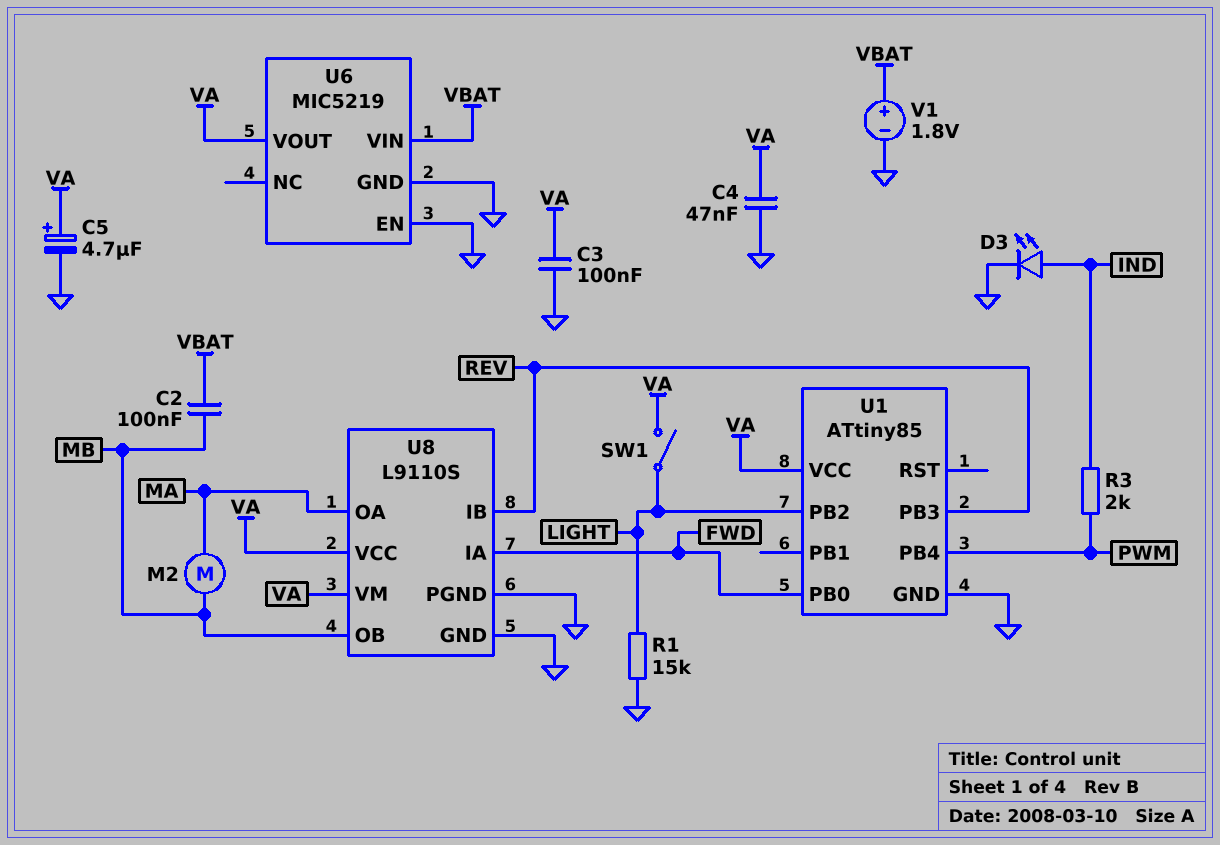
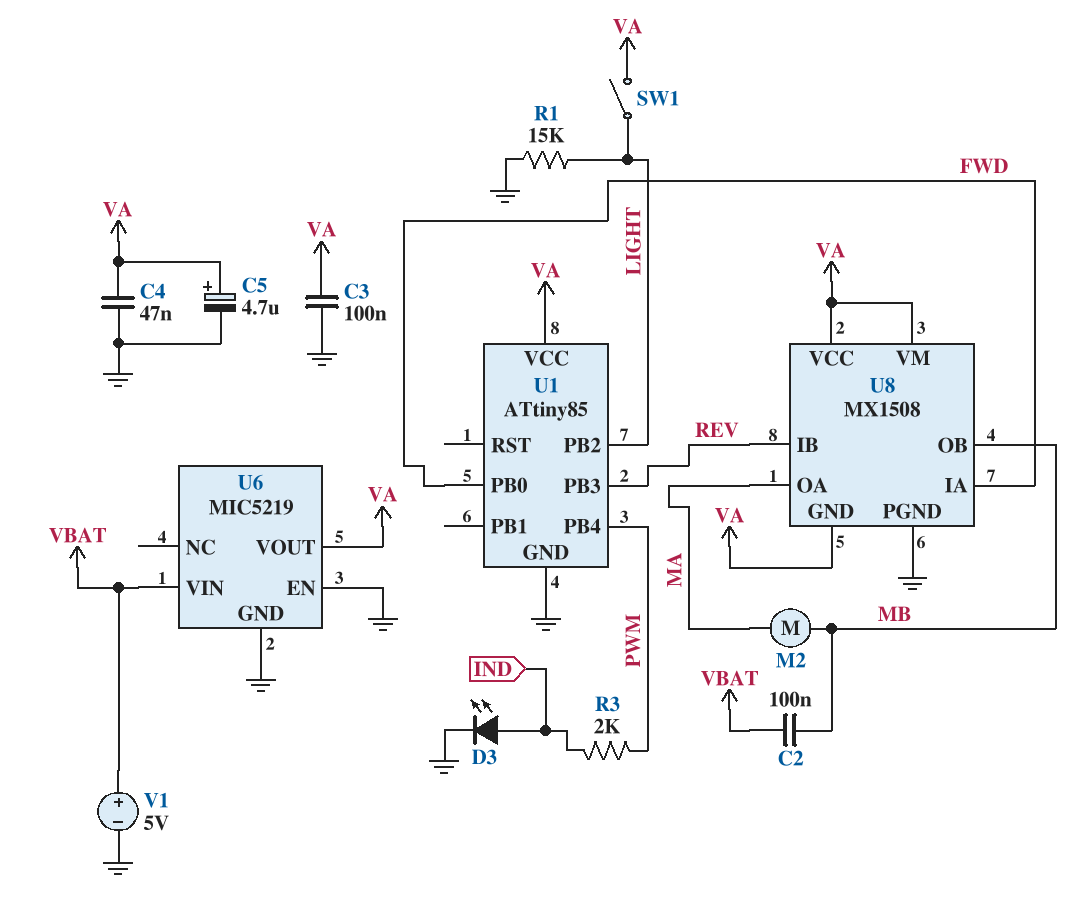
U8: L9110S -> MX1508
U8 pin GND: GND -> VA
V1: 1.8V (plus VBAT, minus GND) -> 5V (plus VBAT, minus GND)

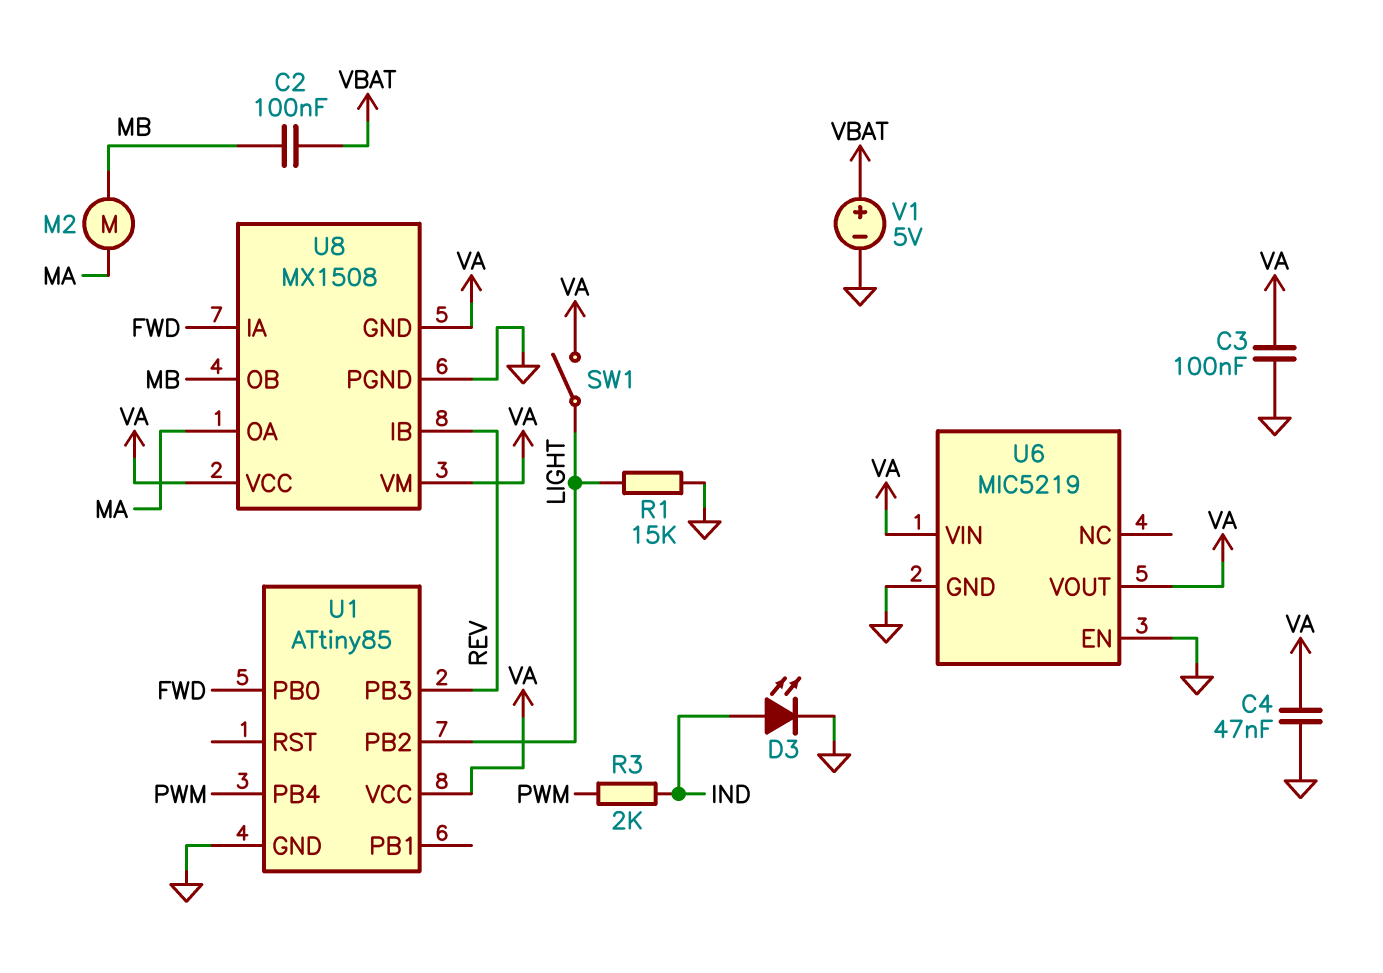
C5: 4.7uF (plus VA, minus GND) -> none
U6 pin VIN: VBAT -> VA

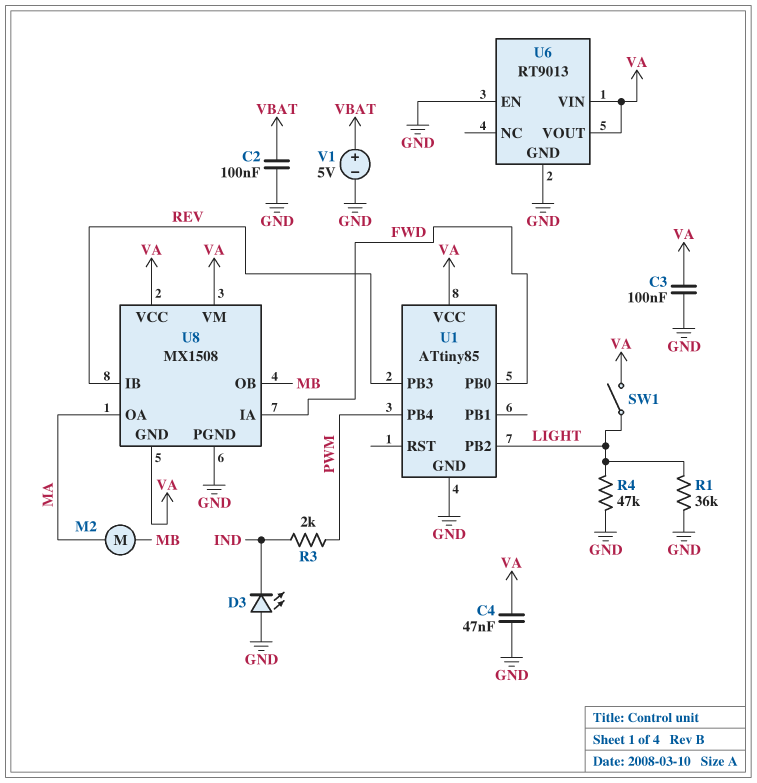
C2: 100nF (MB, VBAT) -> 100nF (GND, VBAT)
D3: LED (A IND, K GND) -> LED (A GND, K IND)
R1: 15k (GND, LIGHT) -> 36k (GND, LIGHT)
R4: none -> 47k (GND, LIGHT)
U6: MIC5219 -> RT9013

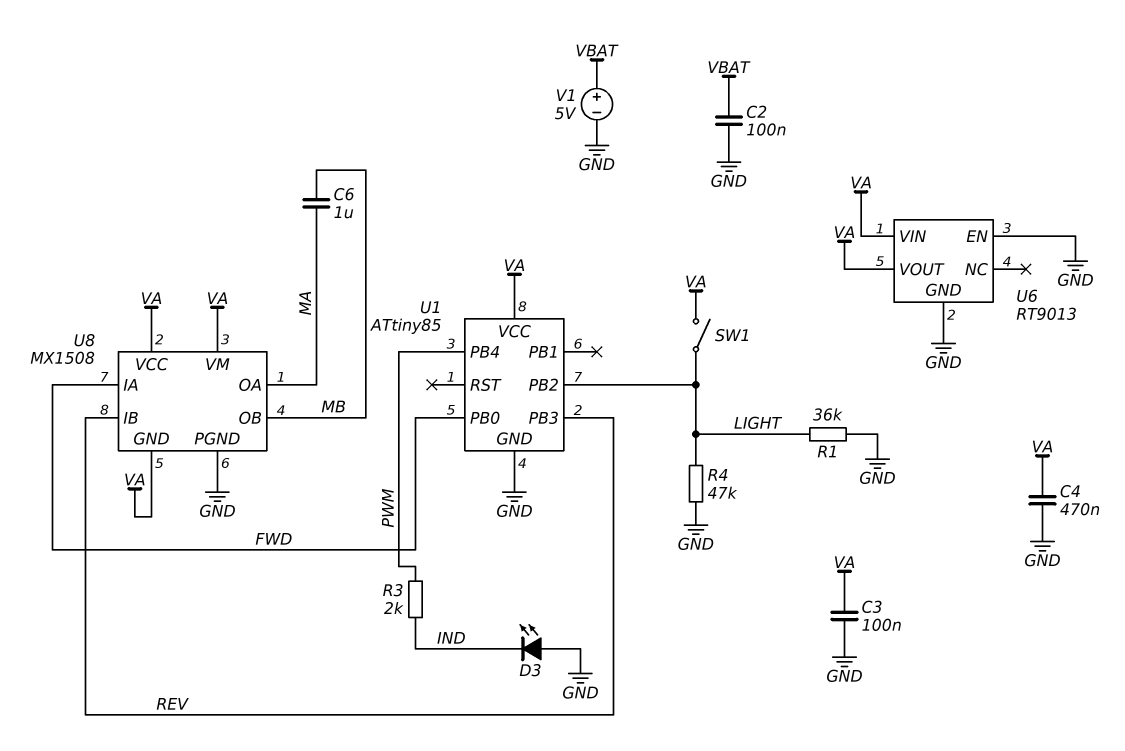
C4: 47nF (GND, VA) -> 470nF (GND, VA)
C6: none -> 1uF (MA, MB)
M2: motor (MA, MB) -> none

